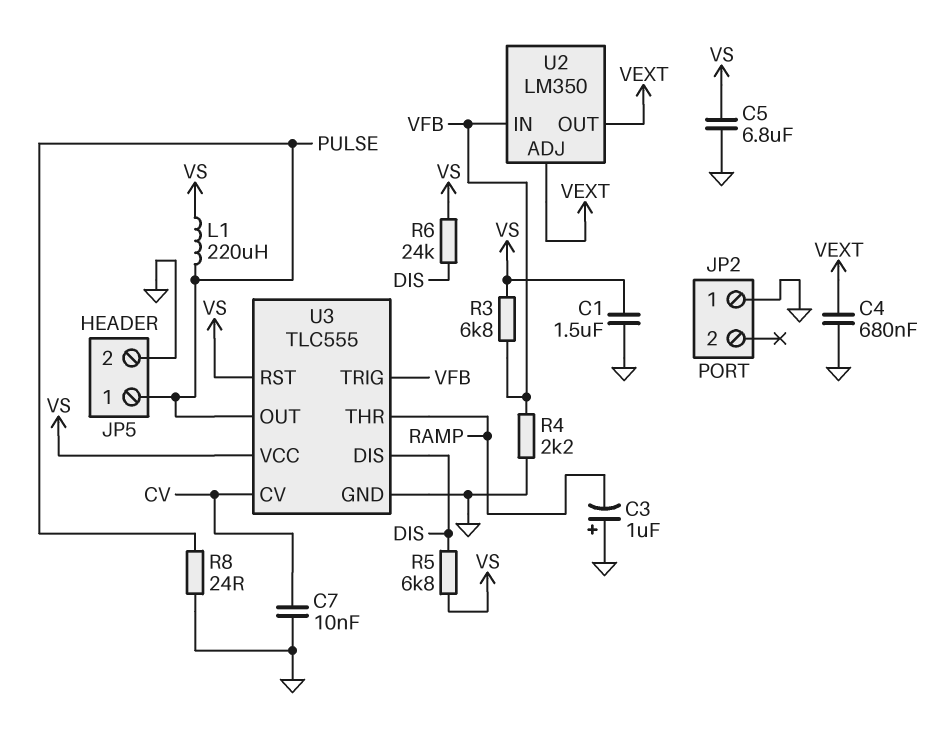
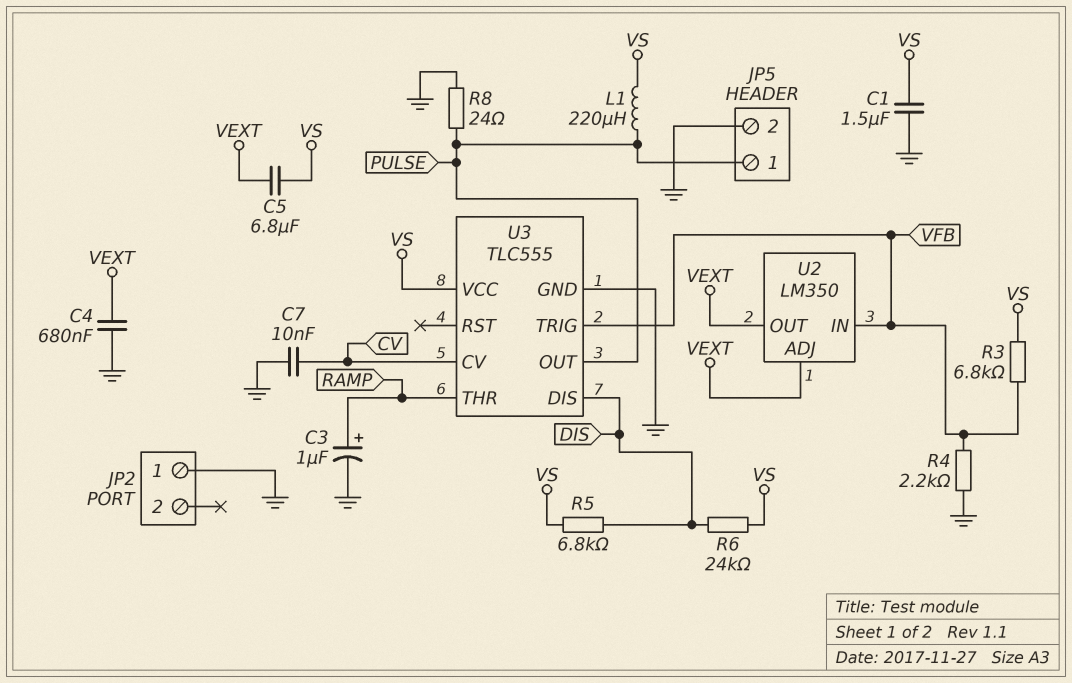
C3: 1uF (plus GND, minus RAMP) -> 1uF (plus RAMP, minus GND)
C5: 6.8uF (GND, VS) -> 6.8uF (VEXT, VS)
U3 pin RST: VS -> none

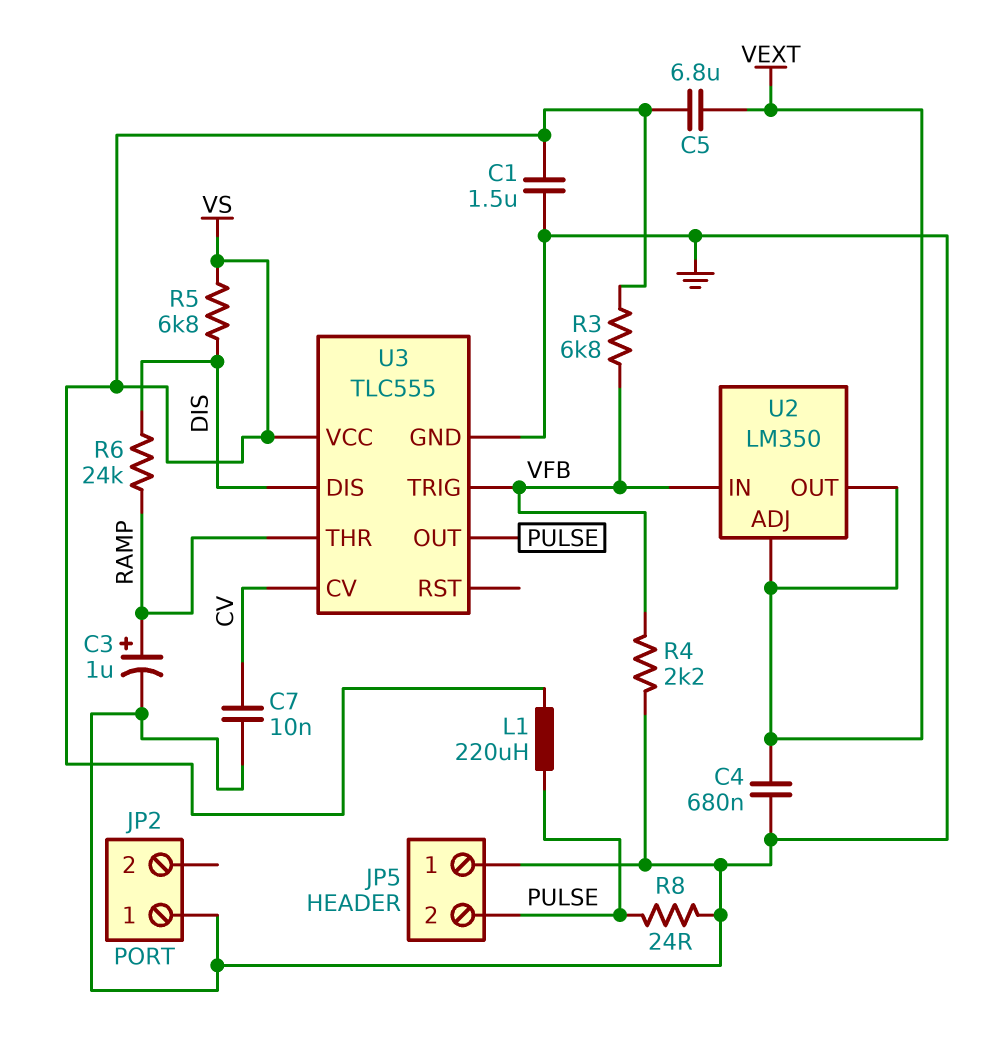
JP5 pin 1: PULSE -> GND
JP5 pin 2: GND -> PULSE
R6: 24k (DIS, VS) -> 24k (DIS, RAMP)

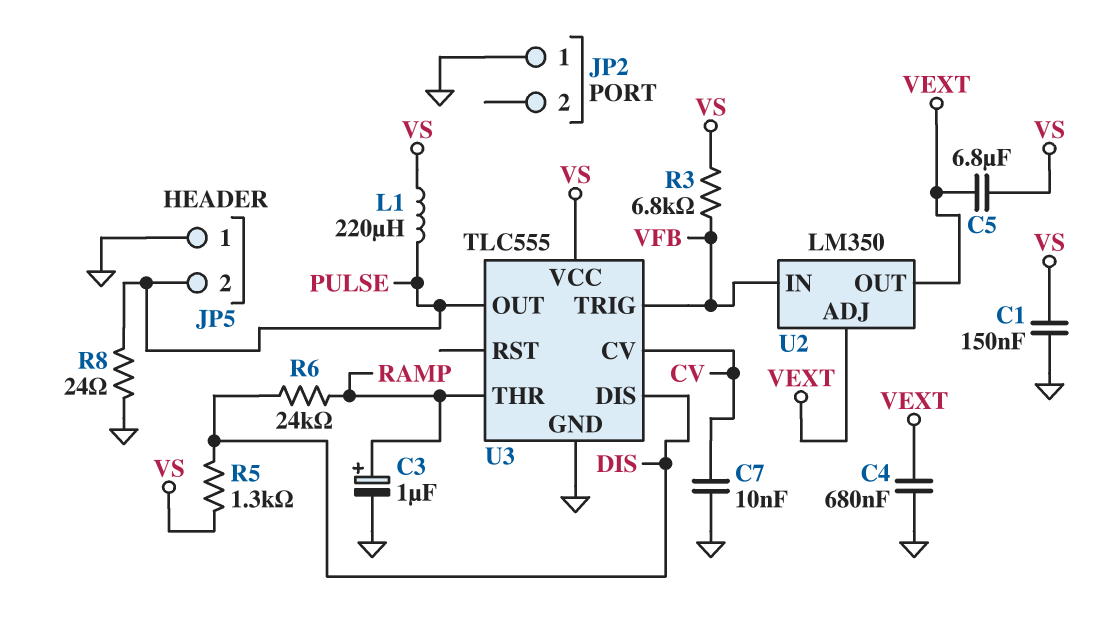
C1: 1.5uF (GND, VS) -> 150nF (GND, VS)
R4: 2.2k (GND, VFB) -> none
R5: 6.8k (DIS, VS) -> 1.3k (DIS, VS)

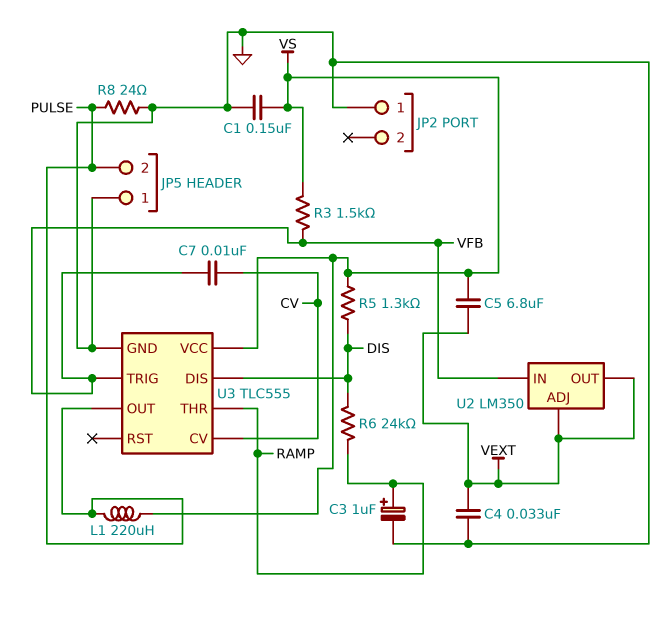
C4: 680nF (GND, VEXT) -> 33nF (GND, VEXT)
C7: 10nF (CV, GND) -> 10nF (CV, VFB)
R3: 6.8k (VFB, VS) -> 1.5k (VFB, VS)

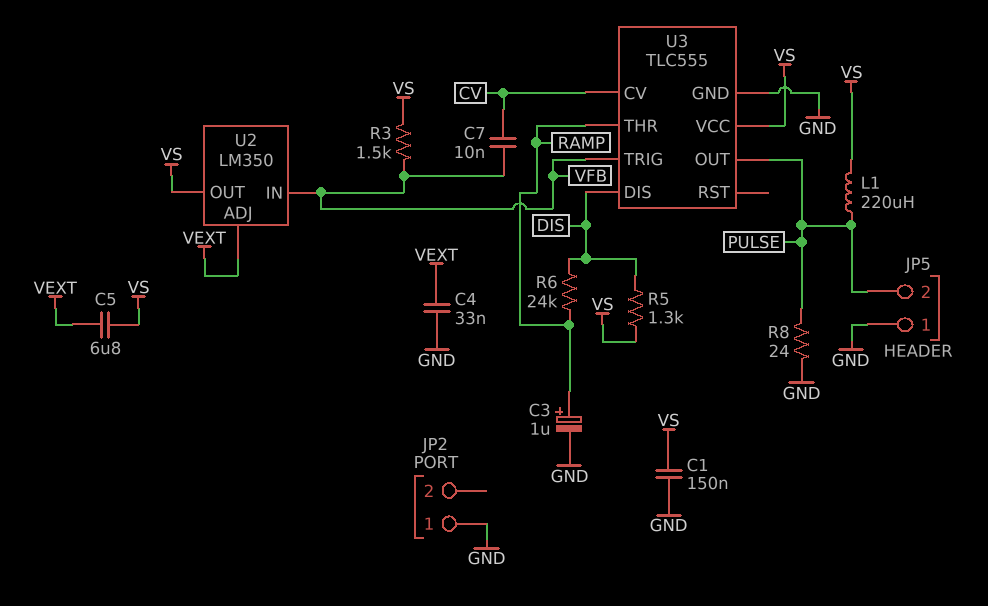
U2 pin OUT: VEXT -> VS

